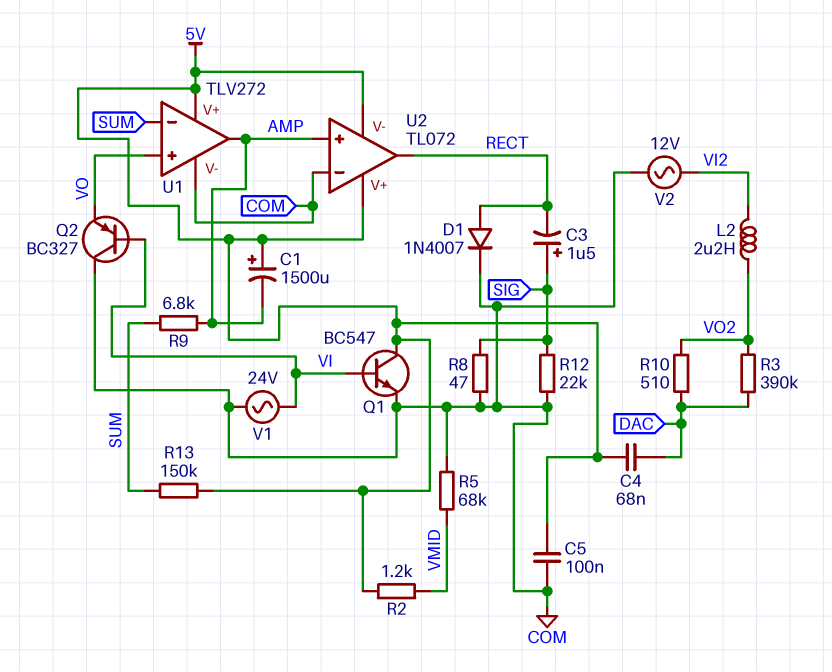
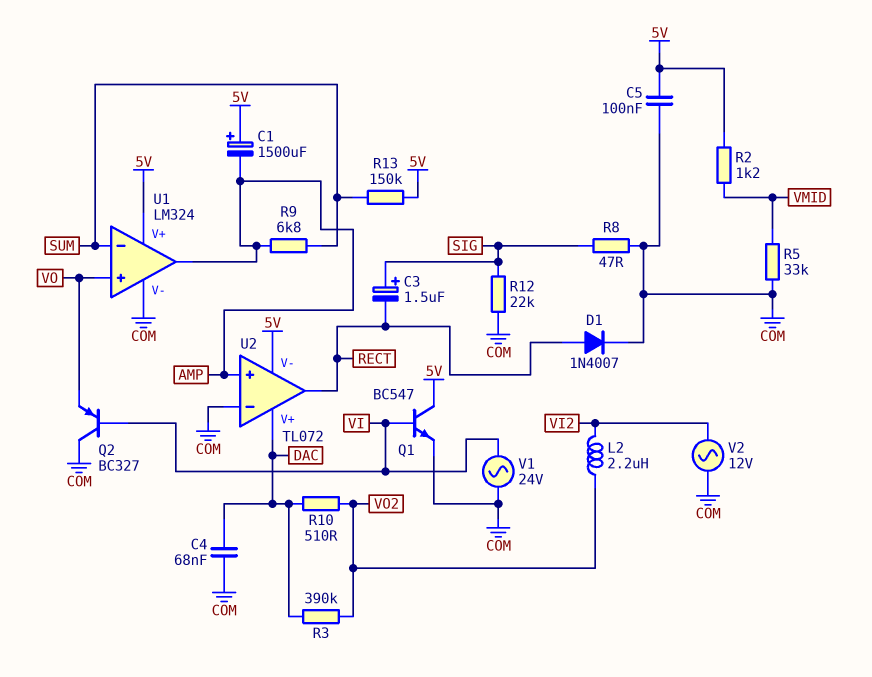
C4: 68nF (5V, DAC) -> 68nF (COM, DAC)
R5: 68k (COM, VMID) -> 33k (COM, VMID)
U1: TLV272 -> LM324
U2 pin V+: 5V -> DAC

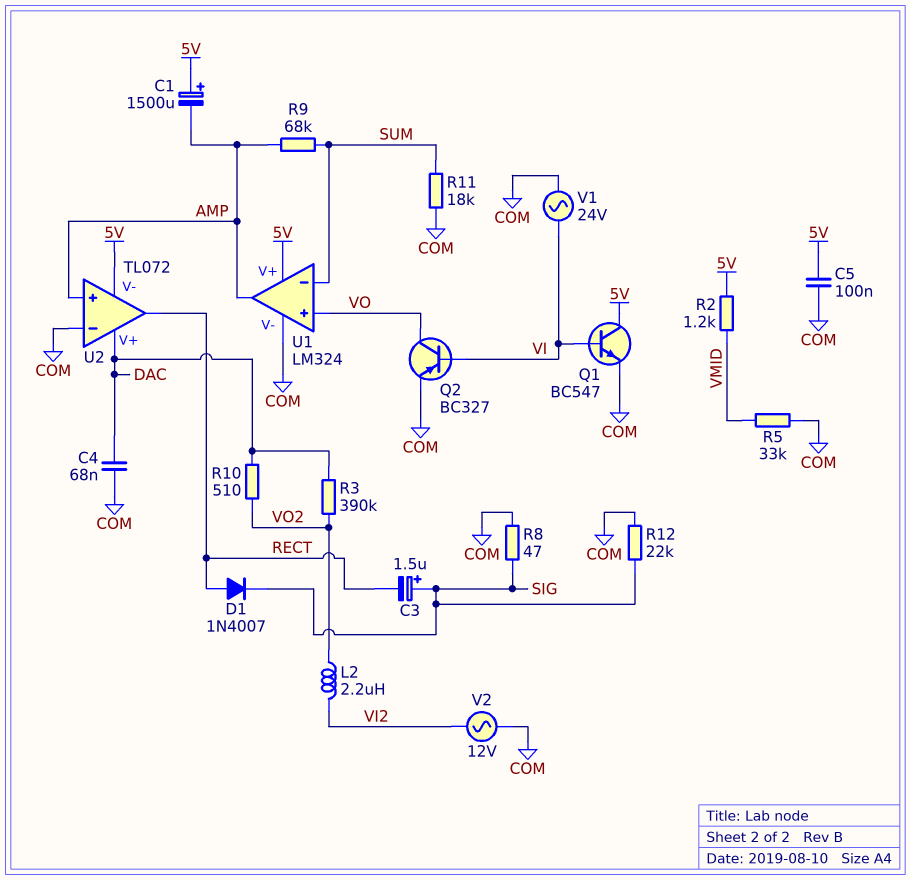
D1: diode 1N4007 (A RECT, K COM) -> diode 1N4007 (A RECT, K SIG)
Q2: PNP BC327 (B VI, C COM, E VO) -> PNP BC327 (B VI, C VO, E COM)
R9: 6.8k (AMP, SUM) -> 68k (AMP, SUM)
R11: none -> 18k (COM, SUM)
R13: 150k (5V, SUM) -> none

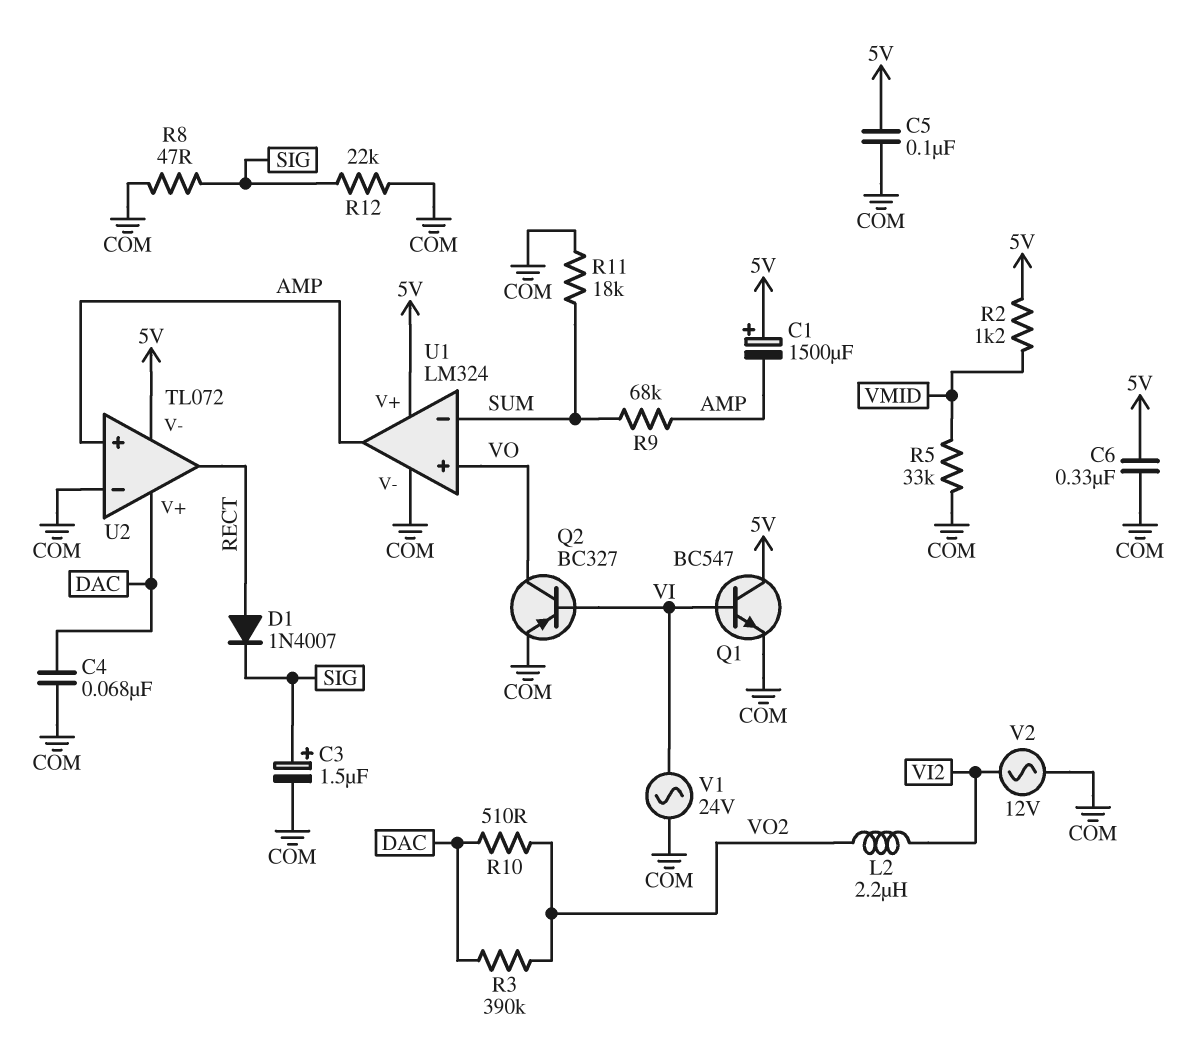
C3: 1.5uF (plus SIG, minus RECT) -> 1.5uF (plus SIG, minus COM)
C6: none -> 330nF (5V, COM)

